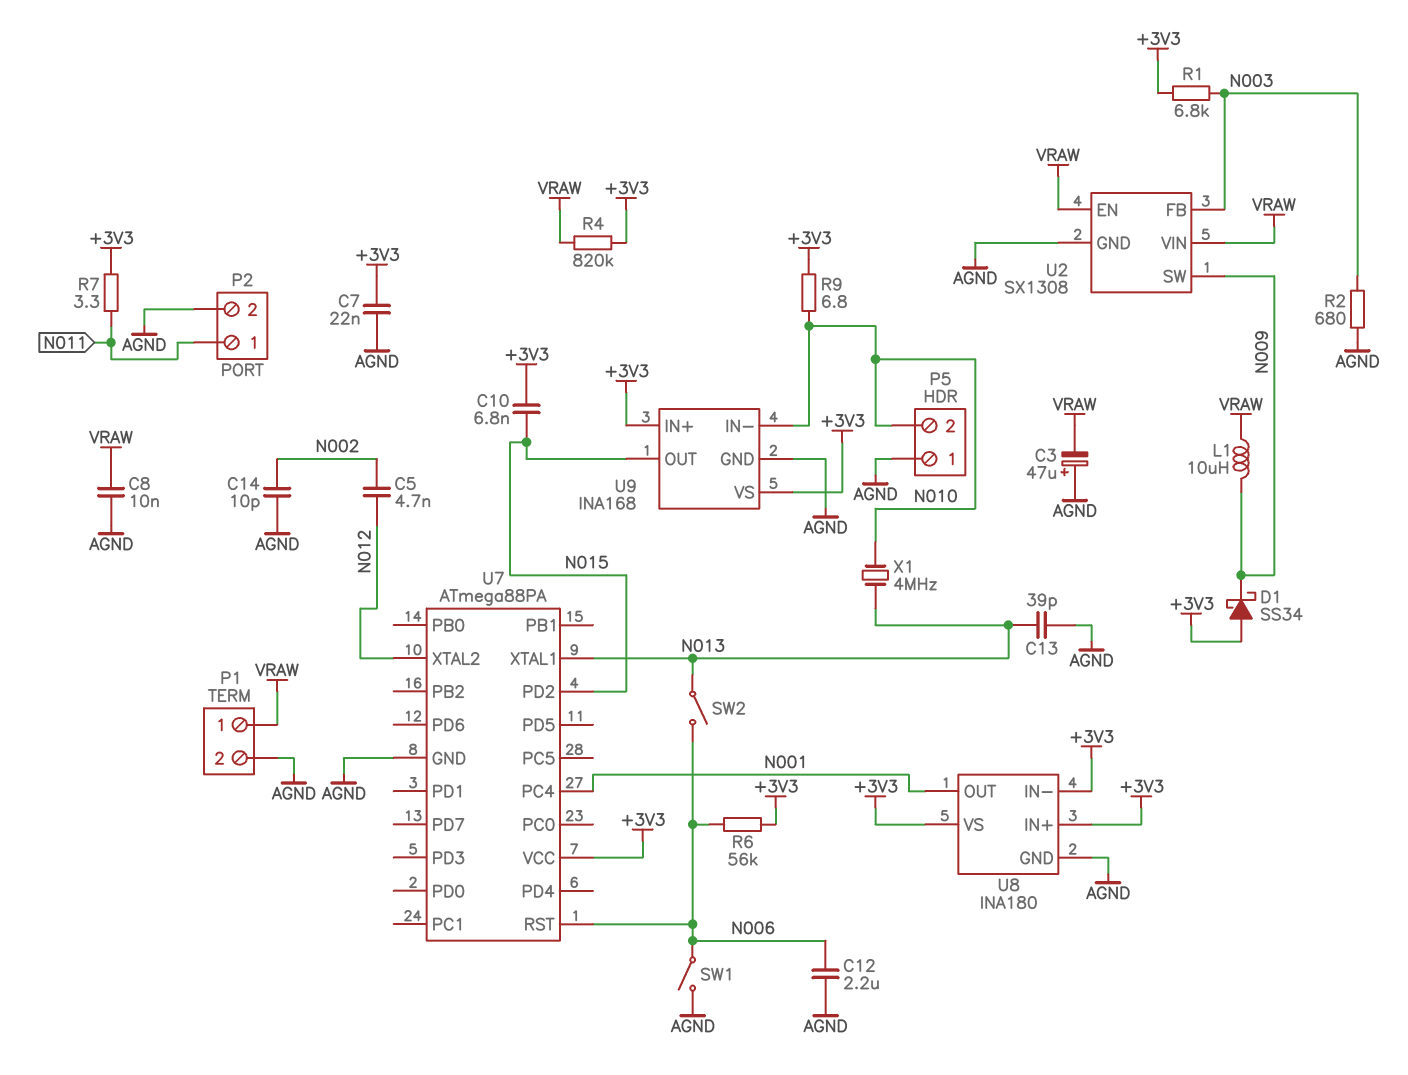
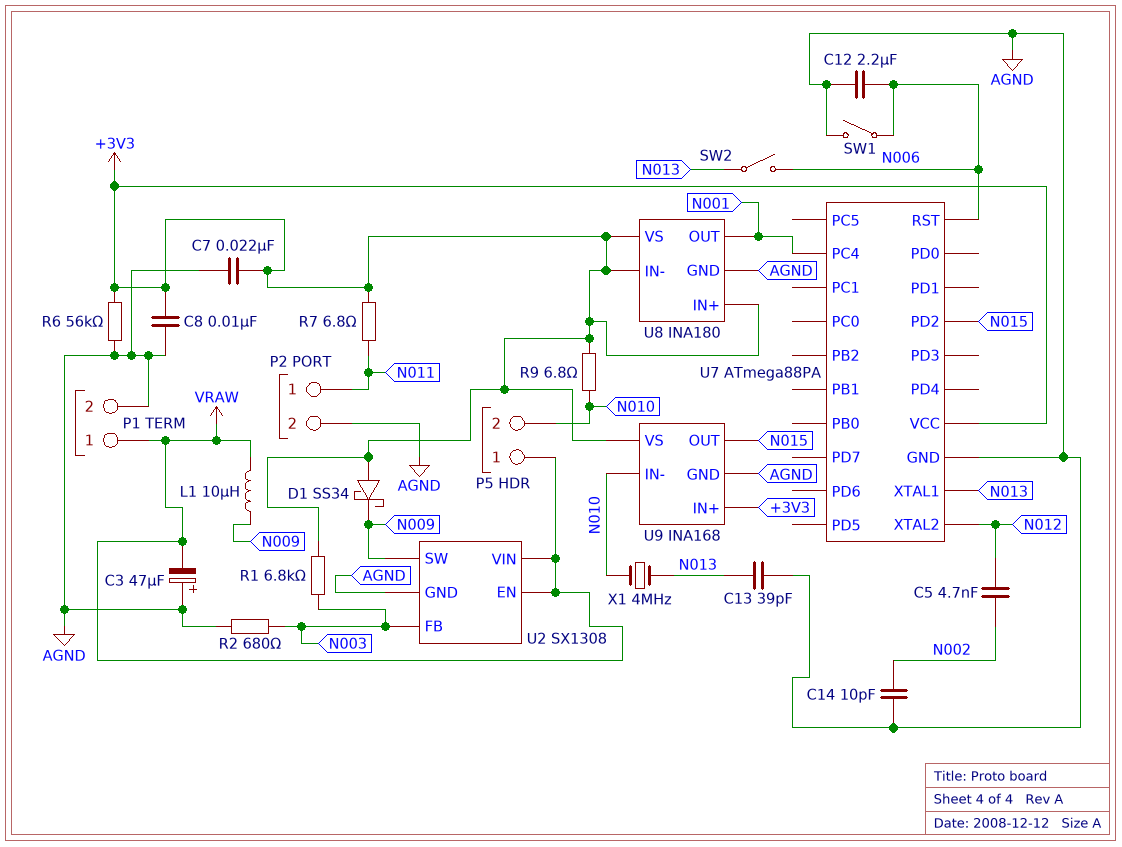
C8: 10nF (AGND, VRAW) -> 10nF (+3V3, AGND)
C10: 6.8nF (+3V3, N015) -> none
P5 pin 1: AGND -> VRAW
R4: 820k (+3V3, VRAW) -> none
R6: 56k (+3V3, N006) -> 56k (+3V3, AGND)
R7: 3.3 (+3V3, N011) -> 6.8 (+3V3, N011)

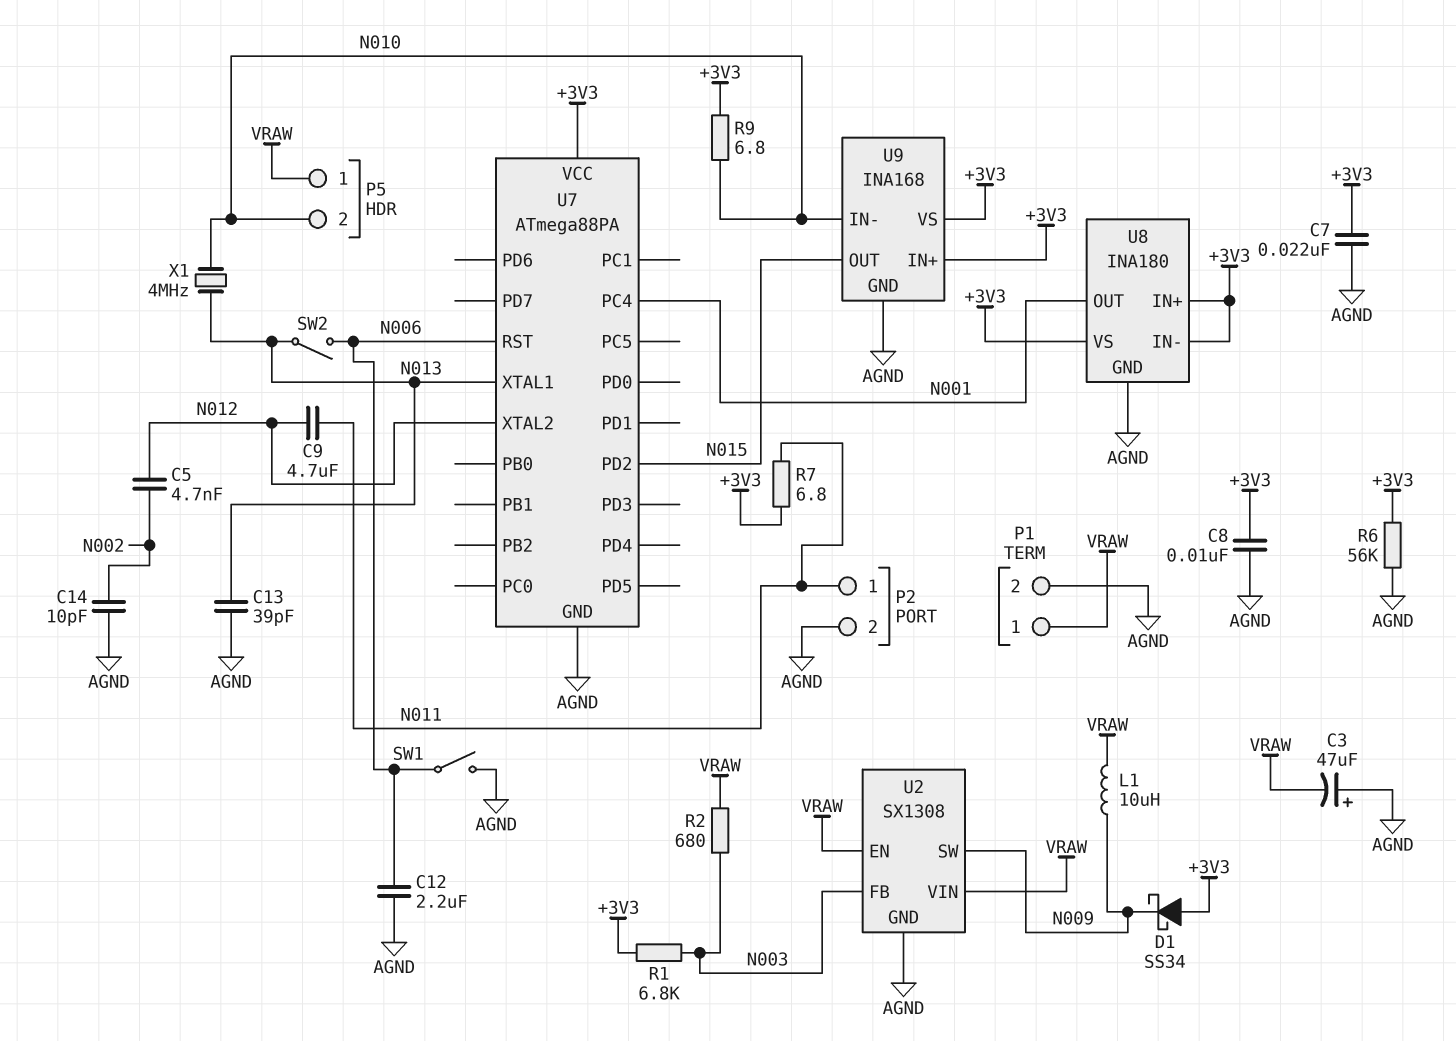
C9: none -> 4.7uF (N011, N012)
R2: 680 (AGND, N003) -> 680 (N003, VRAW)

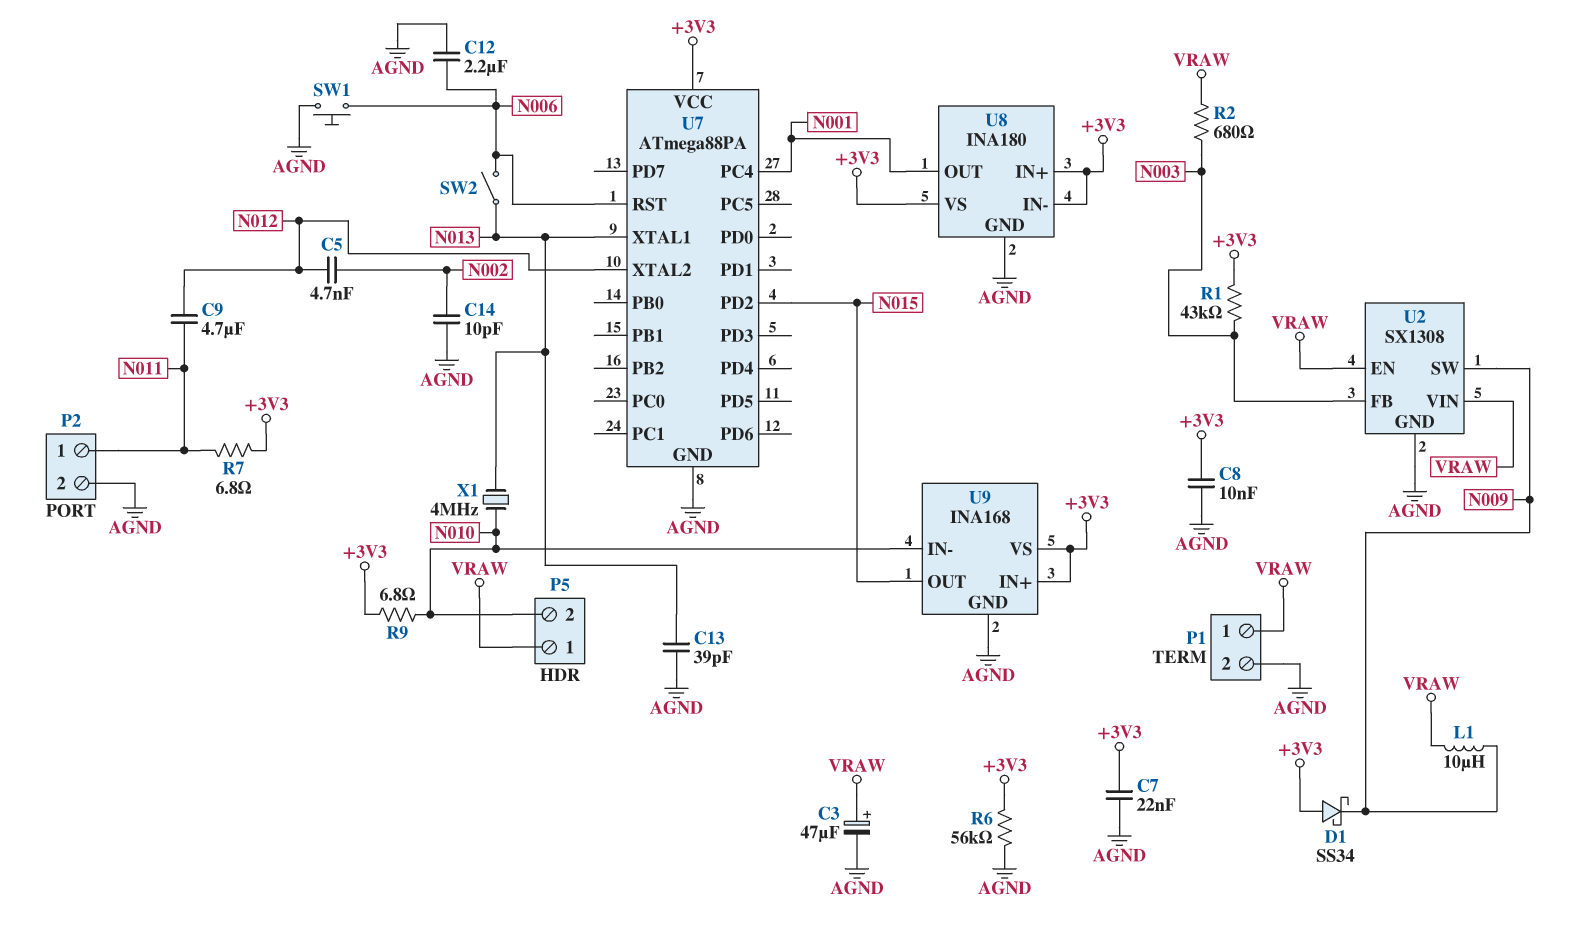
C3: 47uF (plus AGND, minus VRAW) -> 47uF (plus VRAW, minus AGND)
R1: 6.8k (+3V3, N003) -> 43k (+3V3, N003)
SW1: switch (AGND, N006) -> button (AGND, N006)

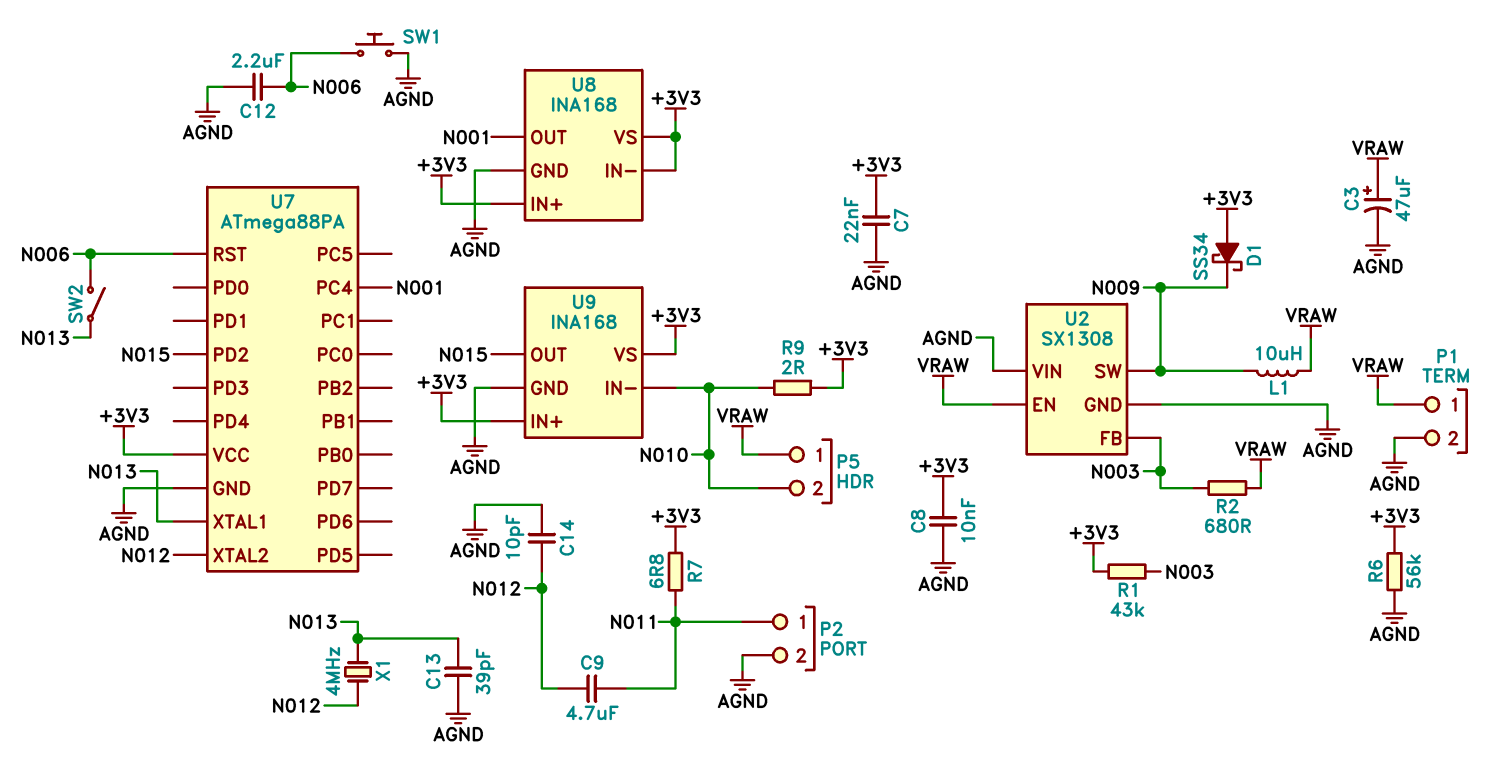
C5: 4.7nF (N002, N012) -> none
C14: 10pF (AGND, N002) -> 10pF (AGND, N012)
R9: 6.8 (+3V3, N010) -> 2 (+3V3, N010)
U2 pin VIN: VRAW -> AGND
U8: INA180 -> INA168
X1: 4MHz (N010, N013) -> 4MHz (N012, N013)

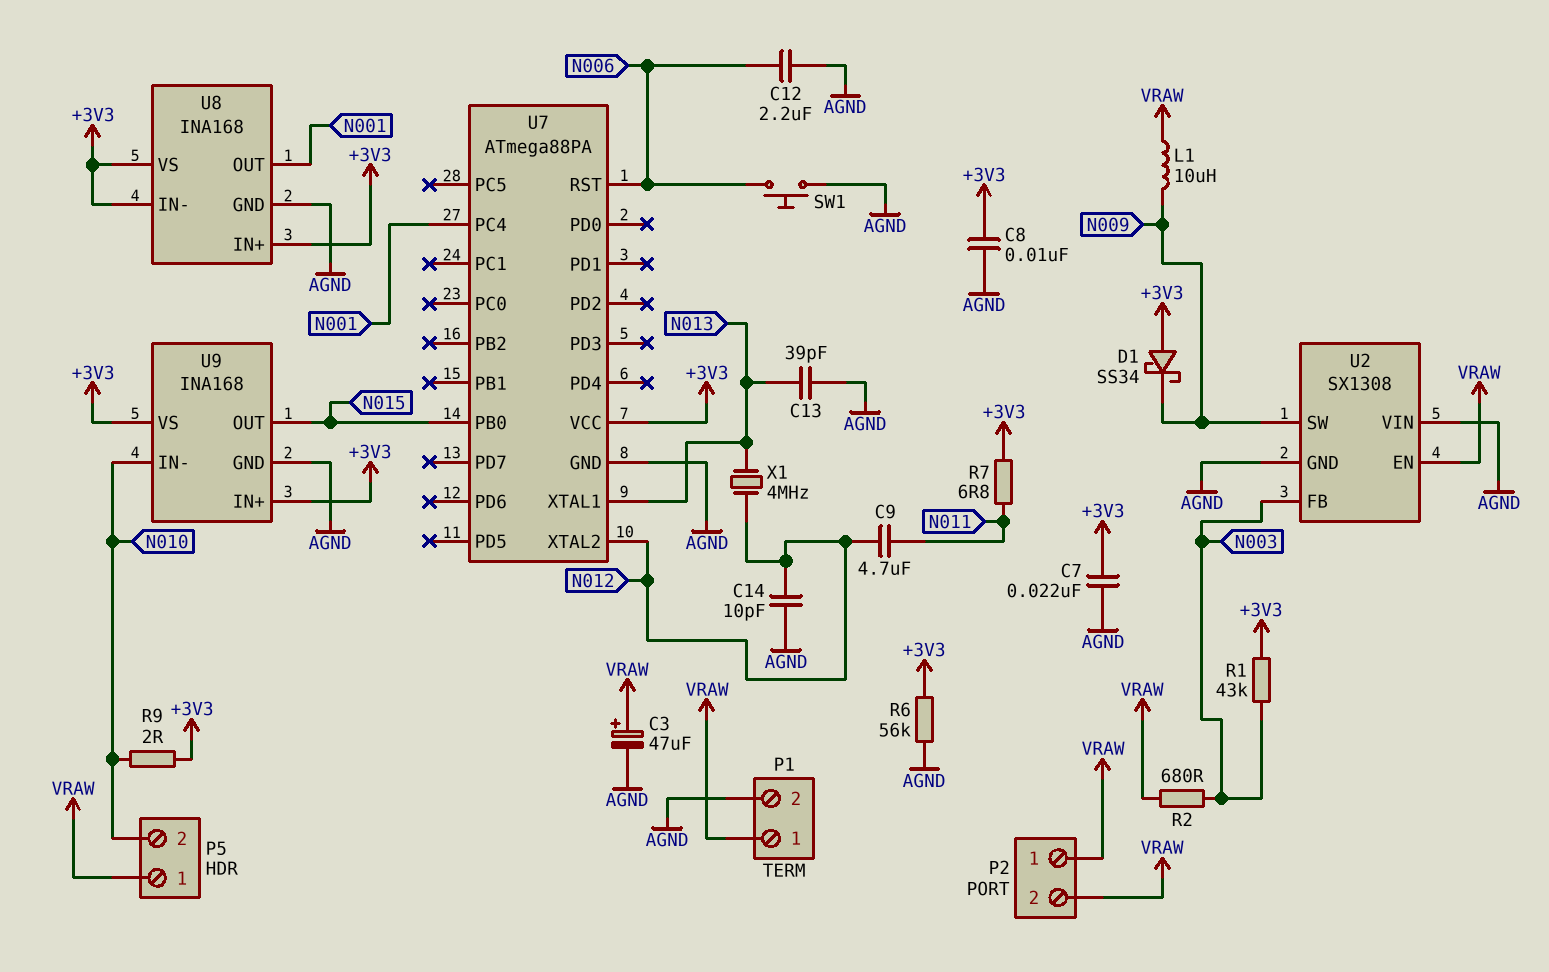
P2 pin 1: N011 -> VRAW
P2 pin 2: AGND -> VRAW
SW2: switch (N006, N013) -> none
U7 pin PB0: none -> N015
U7 pin PD2: N015 -> none

